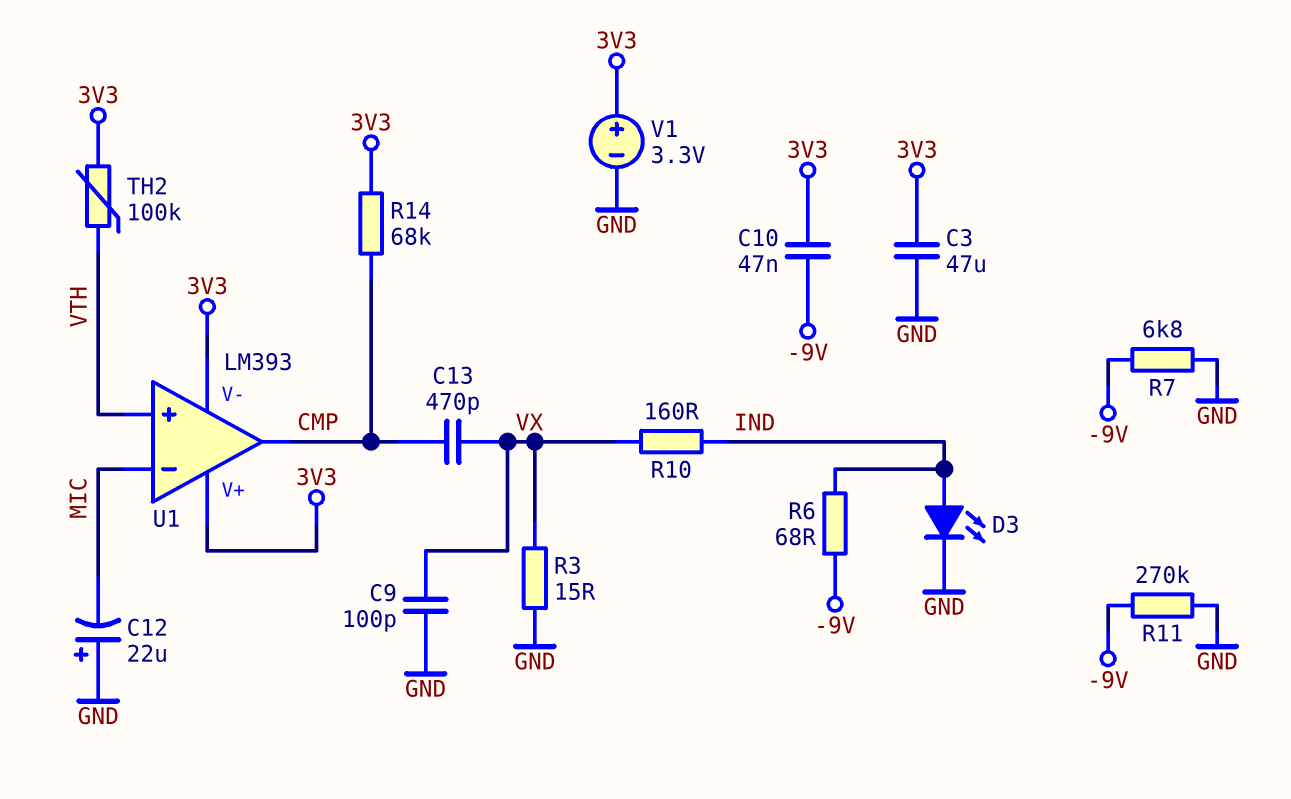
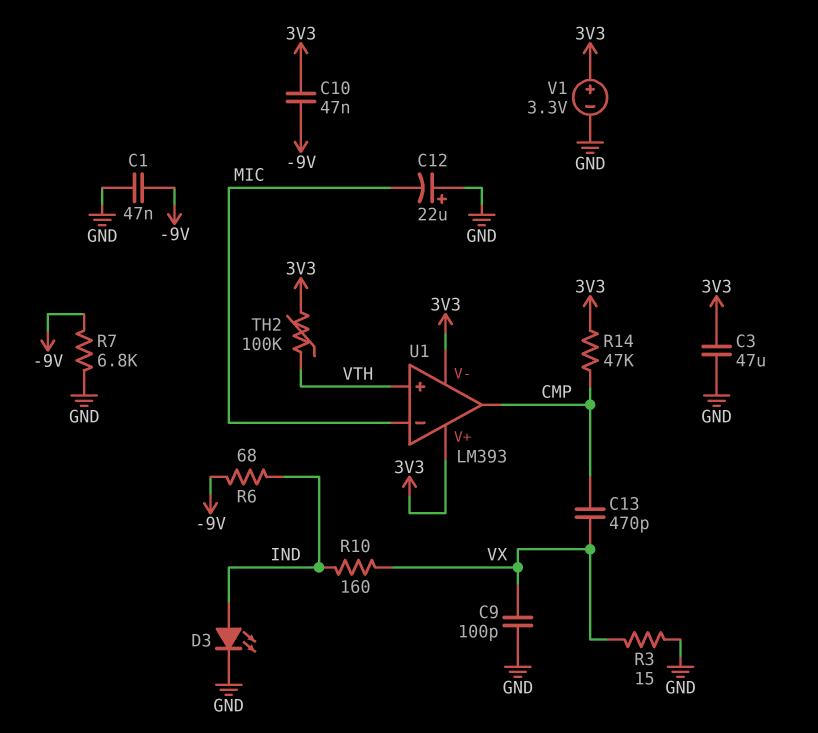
C1: none -> 47nF (-9V, GND)
R11: 270k (-9V, GND) -> none
R14: 68k (3V3, CMP) -> 47k (3V3, CMP)

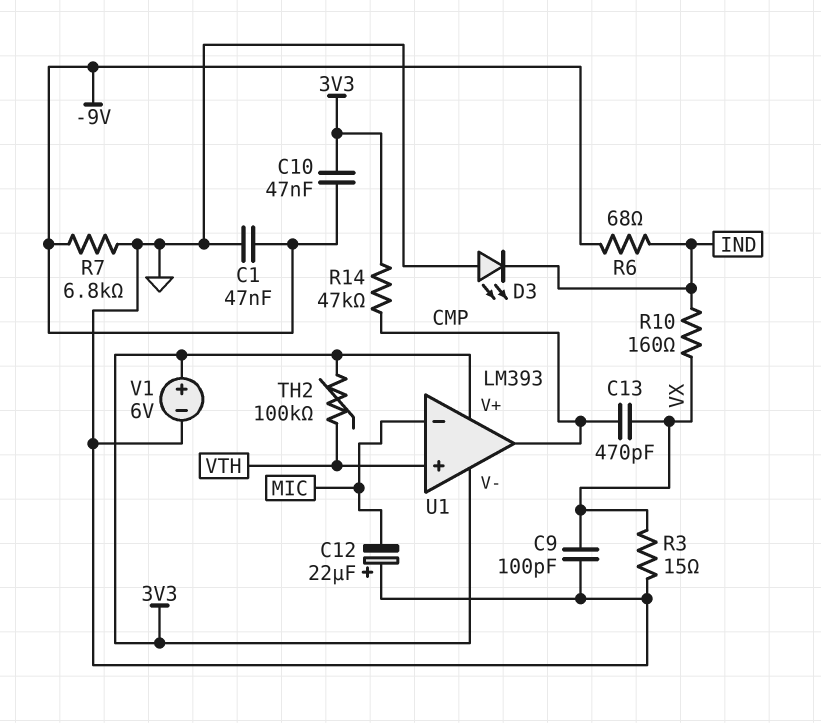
C3: 47uF (3V3, GND) -> none
D3: LED (A IND, K GND) -> LED (A GND, K IND)
V1: 3.3V (plus 3V3, minus GND) -> 6V (plus 3V3, minus GND)

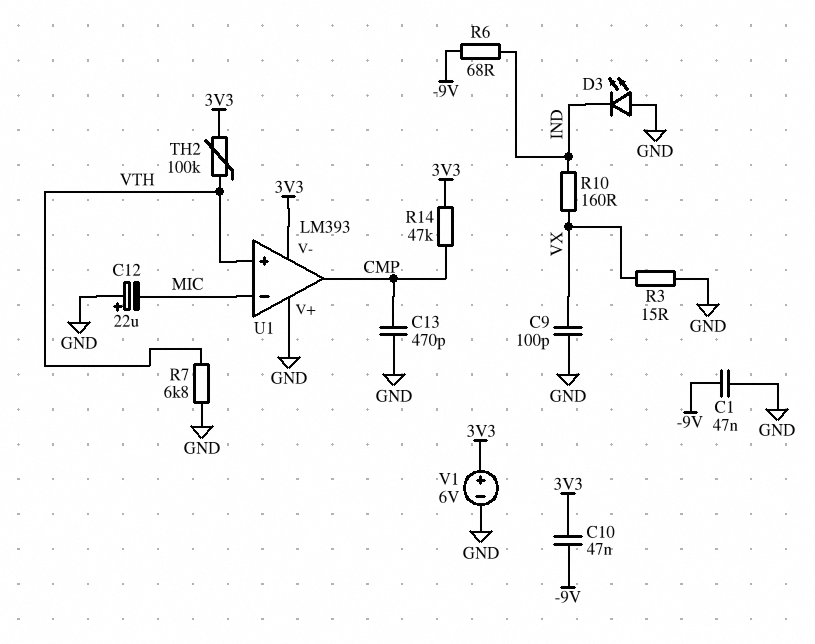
C13: 470pF (CMP, VX) -> 470pF (CMP, GND)
R7: 6.8k (-9V, GND) -> 6.8k (GND, VTH)
U1 pin V+: 3V3 -> GND

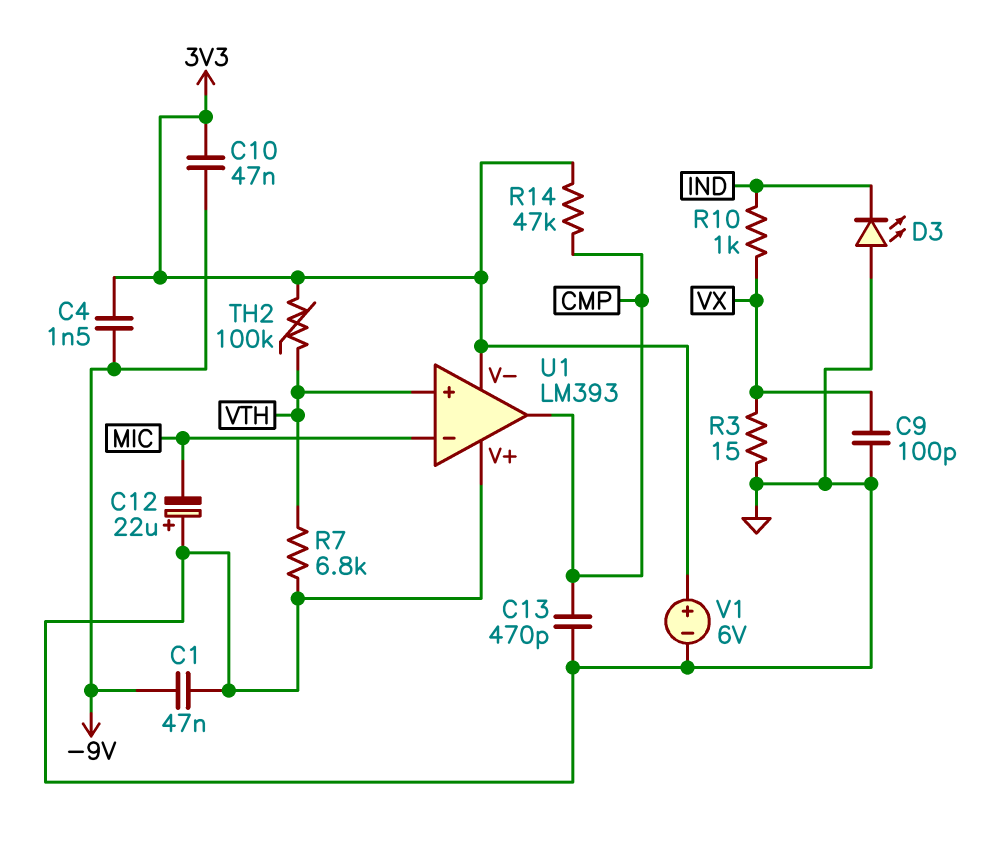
C4: none -> 1.5nF (-9V, 3V3)
R6: 68 (-9V, IND) -> none
R10: 160 (IND, VX) -> 1k (IND, VX)

